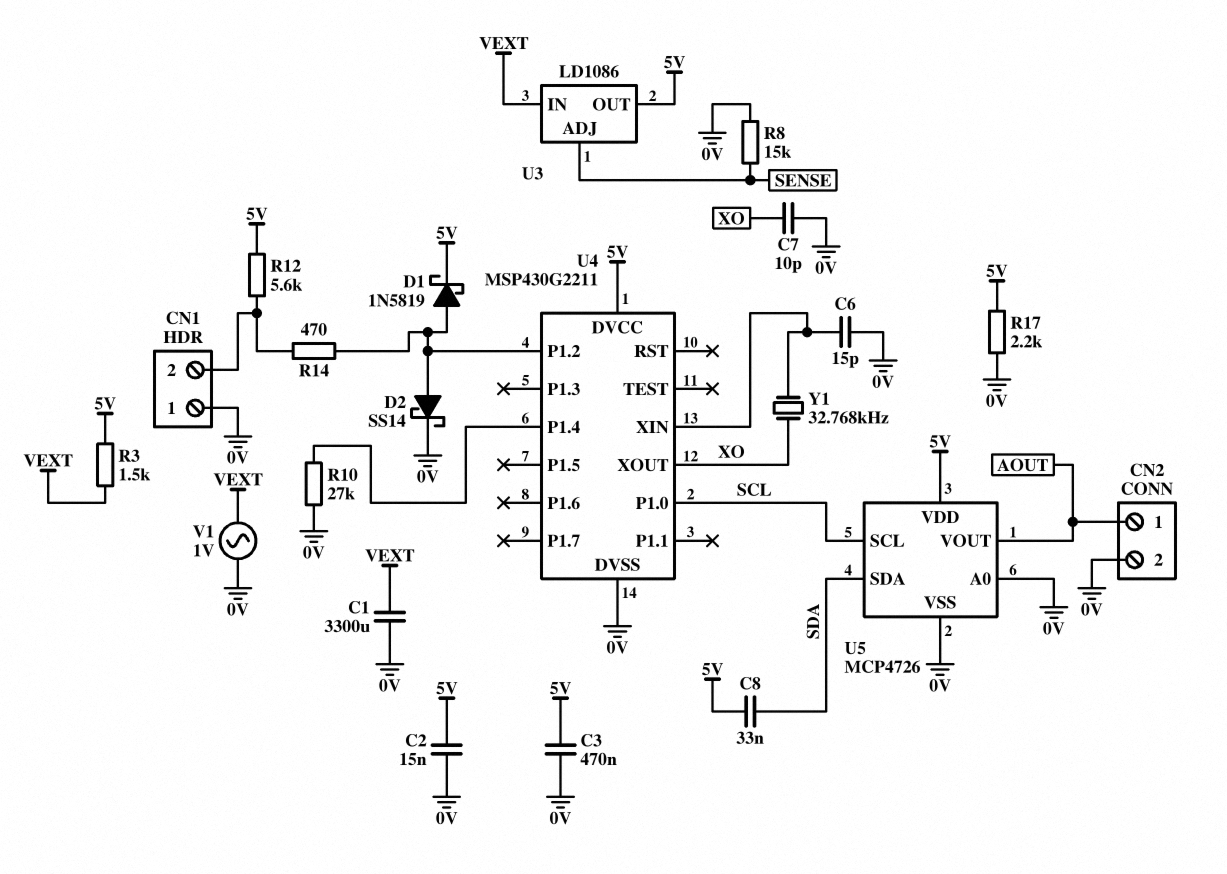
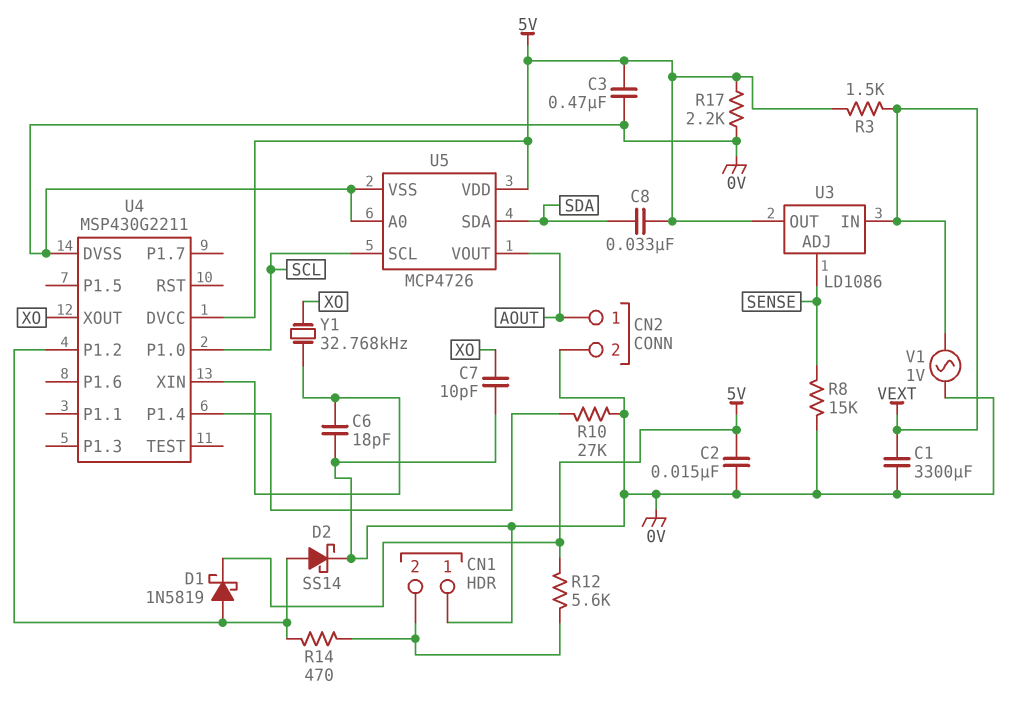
C6: 15pF (0V, U4/XIN) -> 18pF (0V, U4/XIN)

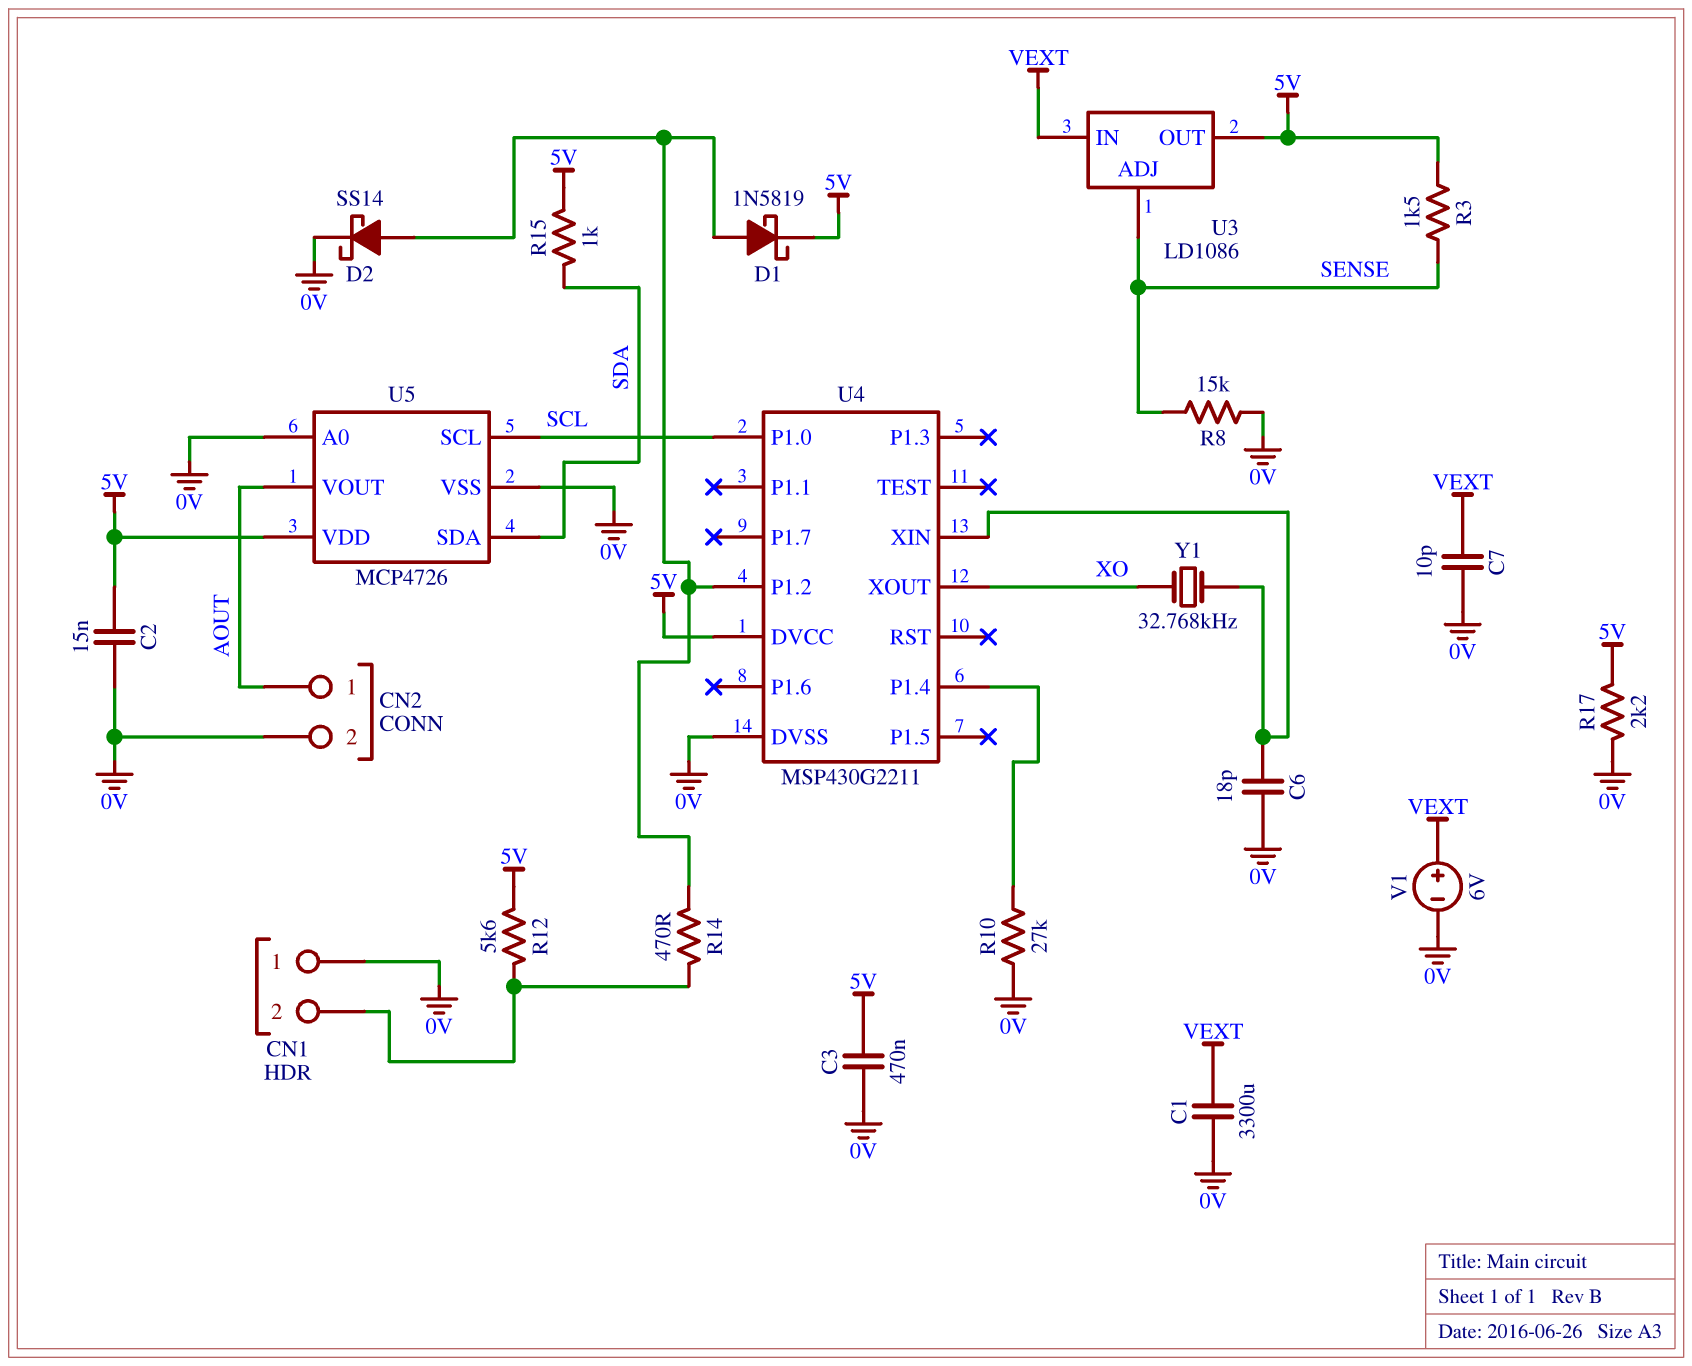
C7: 10pF (0V, XO) -> 10pF (0V, VEXT)
C8: 33nF (5V, SDA) -> none
R3: 1.5k (5V, VEXT) -> 1.5k (5V, SENSE)
R15: none -> 1k (5V, SDA)
V1: AC 1V (0V, VEXT) -> 6V (plus VEXT, minus 0V)

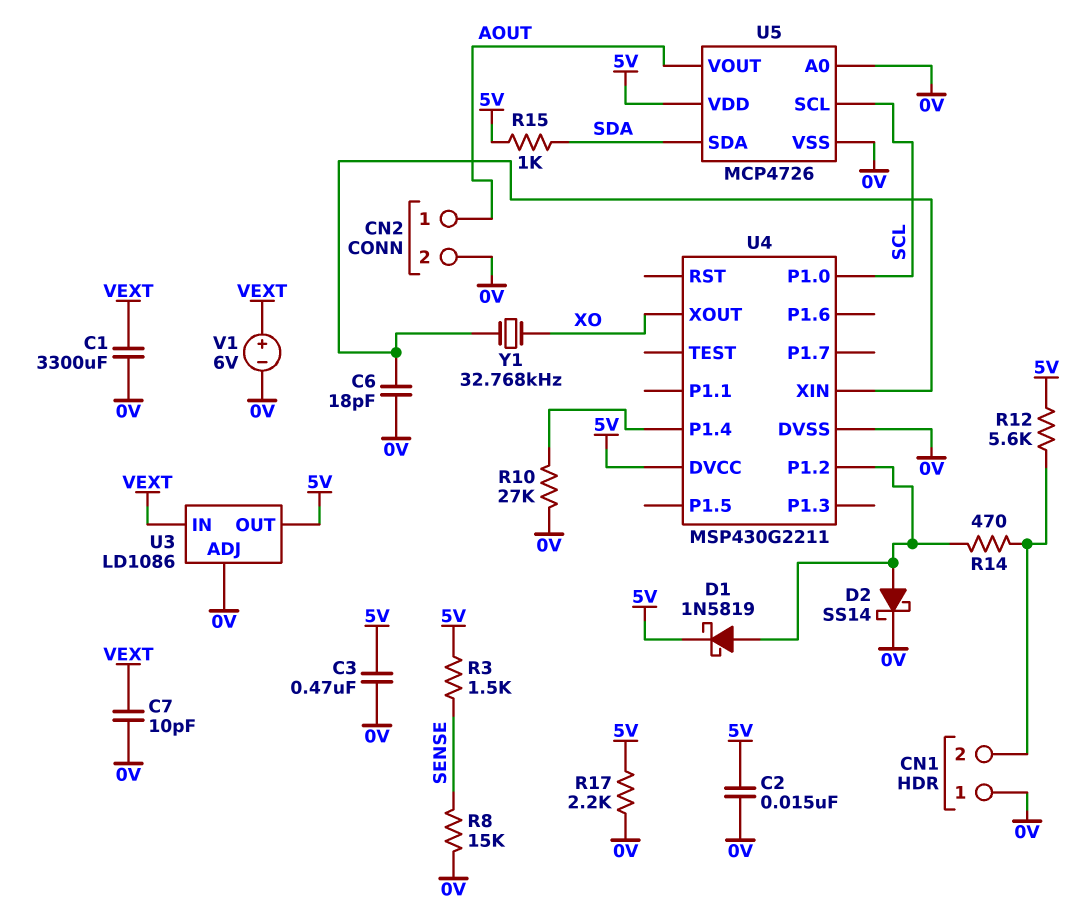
U3 pin ADJ: SENSE -> 0V

